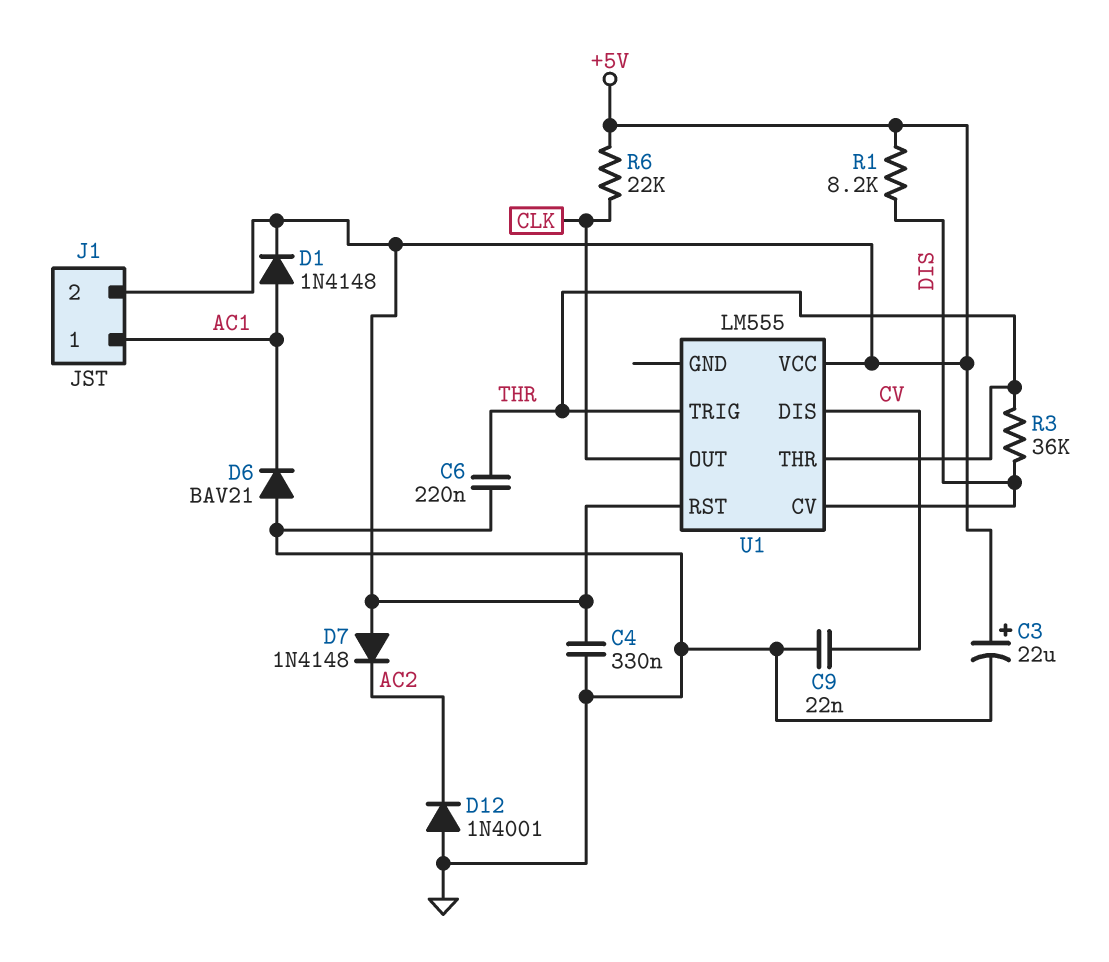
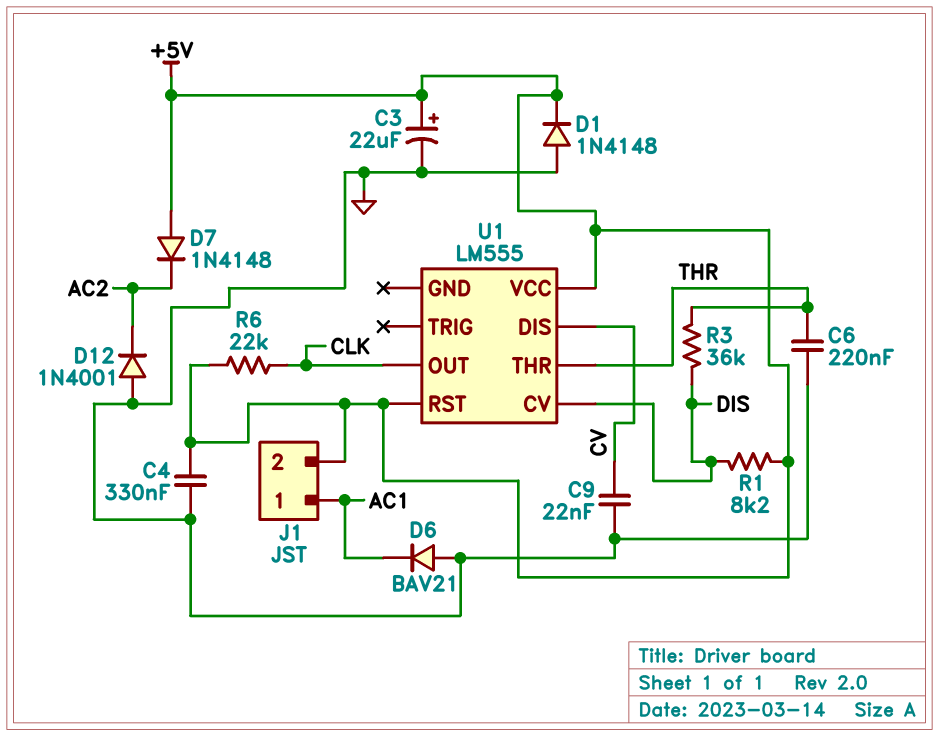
D1: diode 1N4148 (A AC1, K +5V) -> diode 1N4148 (A GND, K +5V)
U1 pin TRIG: THR -> none

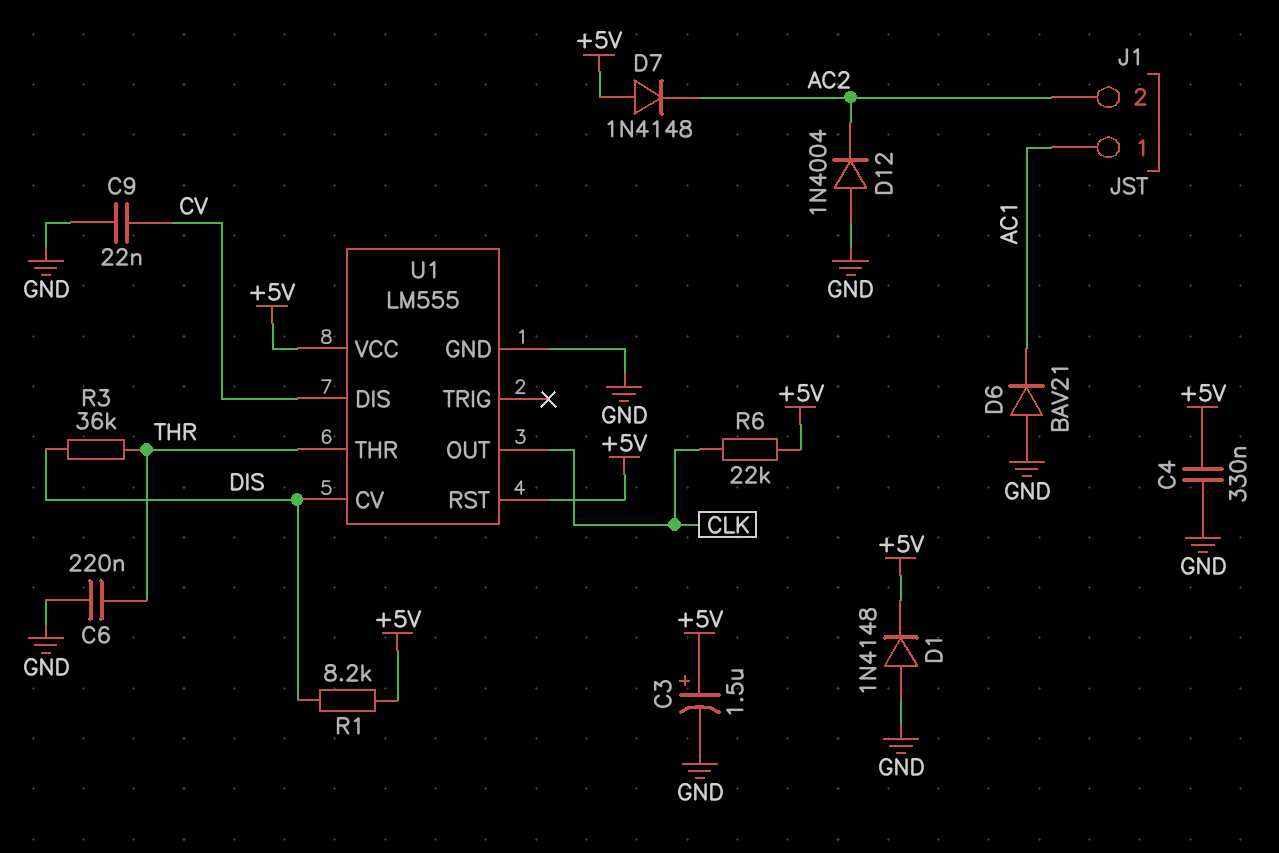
C3: 22uF (plus +5V, minus GND) -> 1.5uF (plus +5V, minus GND)
D12: diode 1N4001 (A GND, K AC2) -> diode 1N4004 (A GND, K AC2)
J1 pin 2: +5V -> AC2
U1 pin GND: none -> GND

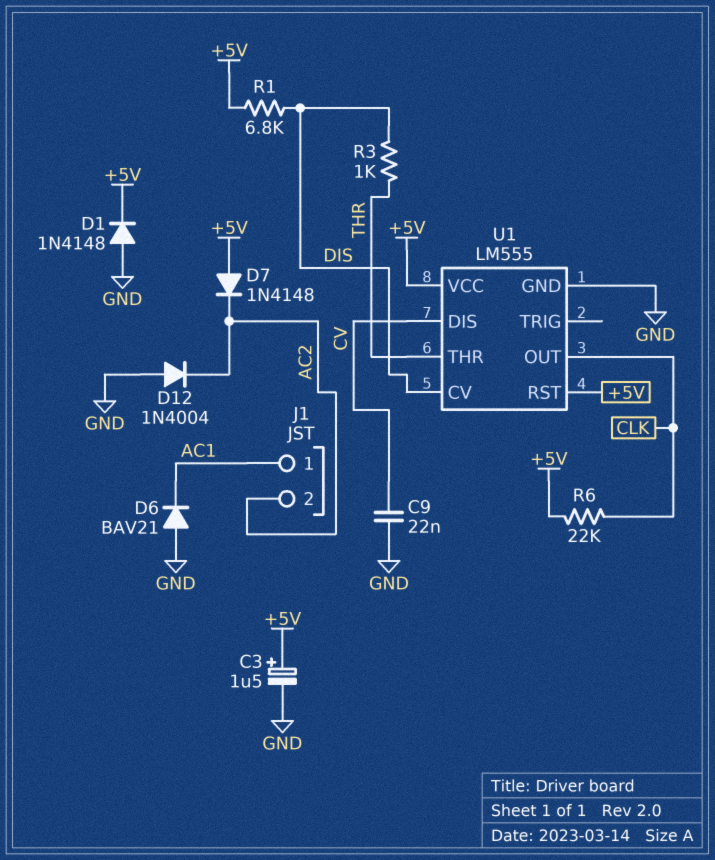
C4: 330nF (+5V, GND) -> none
C6: 220nF (GND, THR) -> none
R1: 8.2k (+5V, DIS) -> 6.8k (+5V, DIS)
R3: 36k (DIS, THR) -> 1k (DIS, THR)

